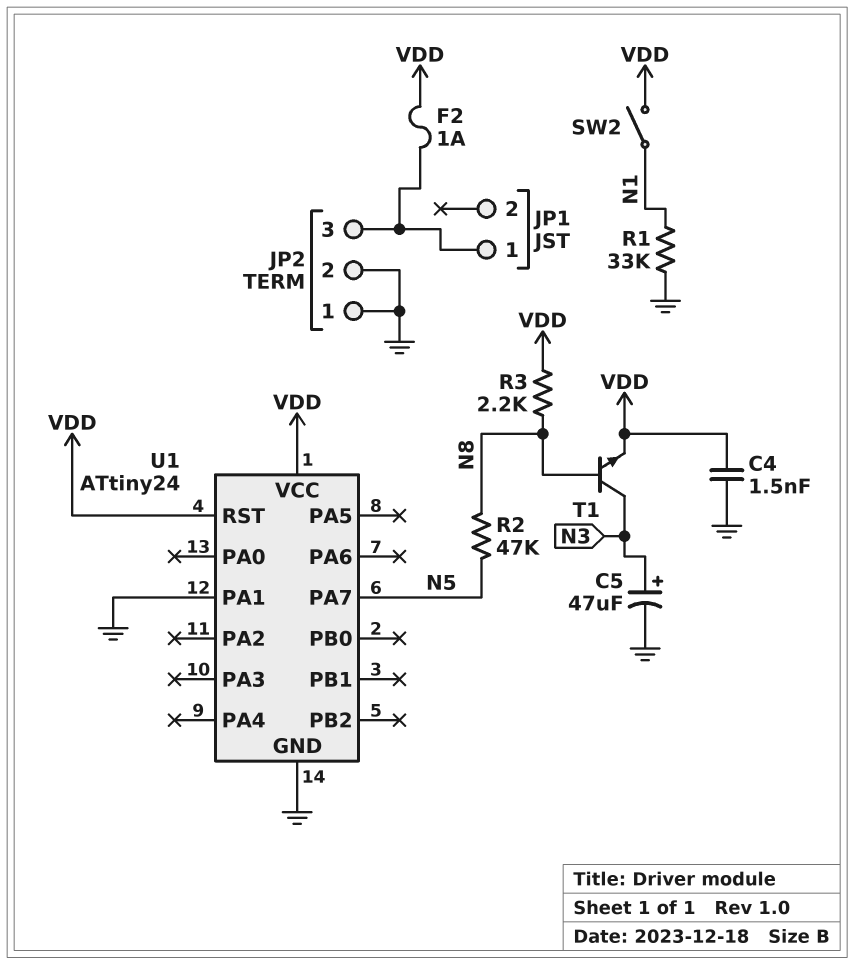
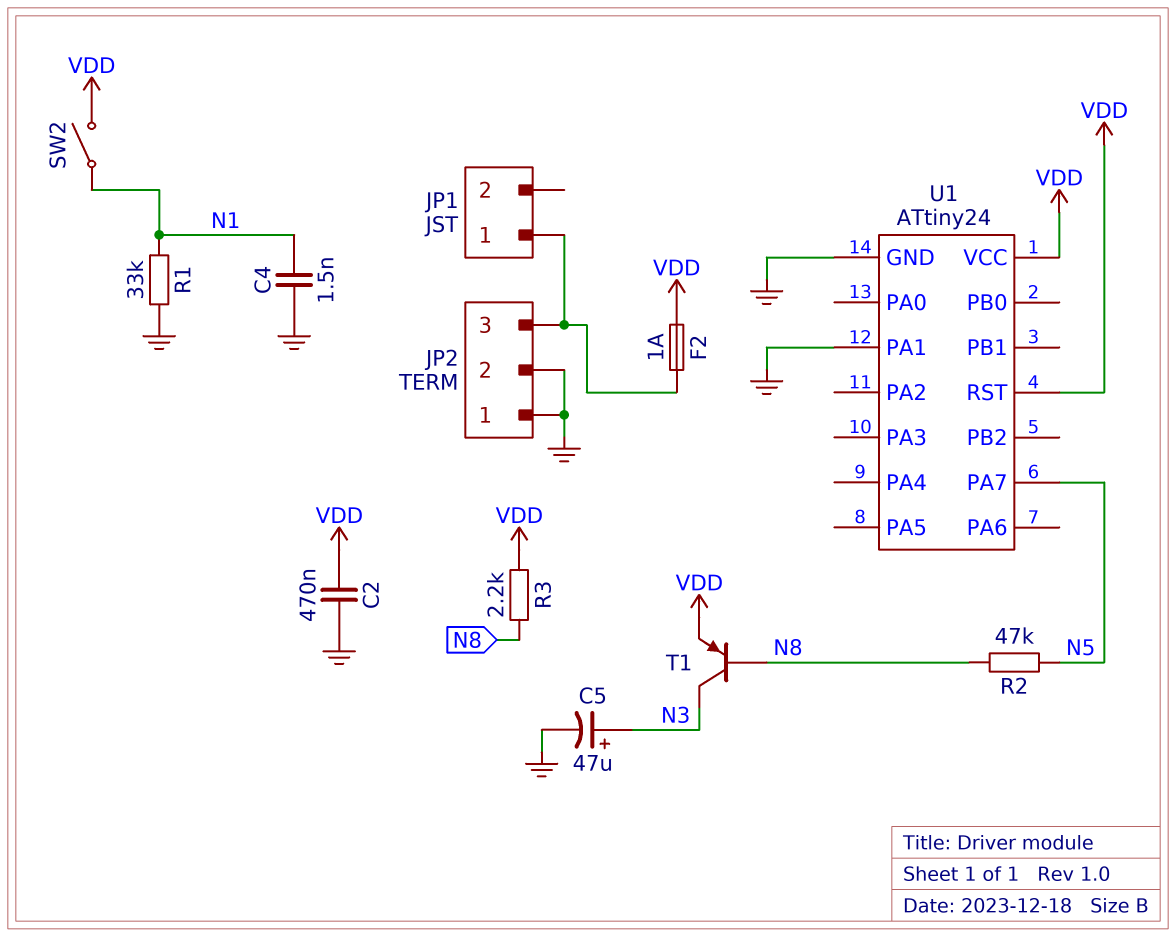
C2: none -> 470nF (GND, VDD)
C4: 1.5nF (GND, VDD) -> 1.5nF (GND, N1)
T1: NPN (B N8, C N3, E VDD) -> PNP (B N8, C N3, E VDD)

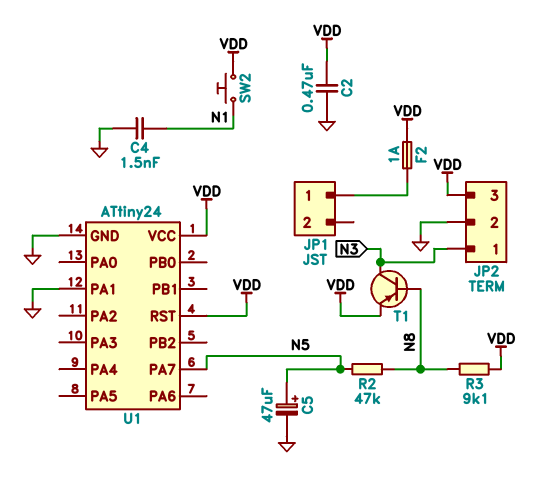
C5: 47uF (plus N3, minus GND) -> 47uF (plus N5, minus GND)
JP2 pin 1: GND -> N3
JP2 pin 3: JP1/1 -> VDD
R1: 33k (GND, N1) -> none
R3: 2.2k (N8, VDD) -> 9.1k (N8, VDD)
SW2: switch (N1, VDD) -> button (N1, VDD)

